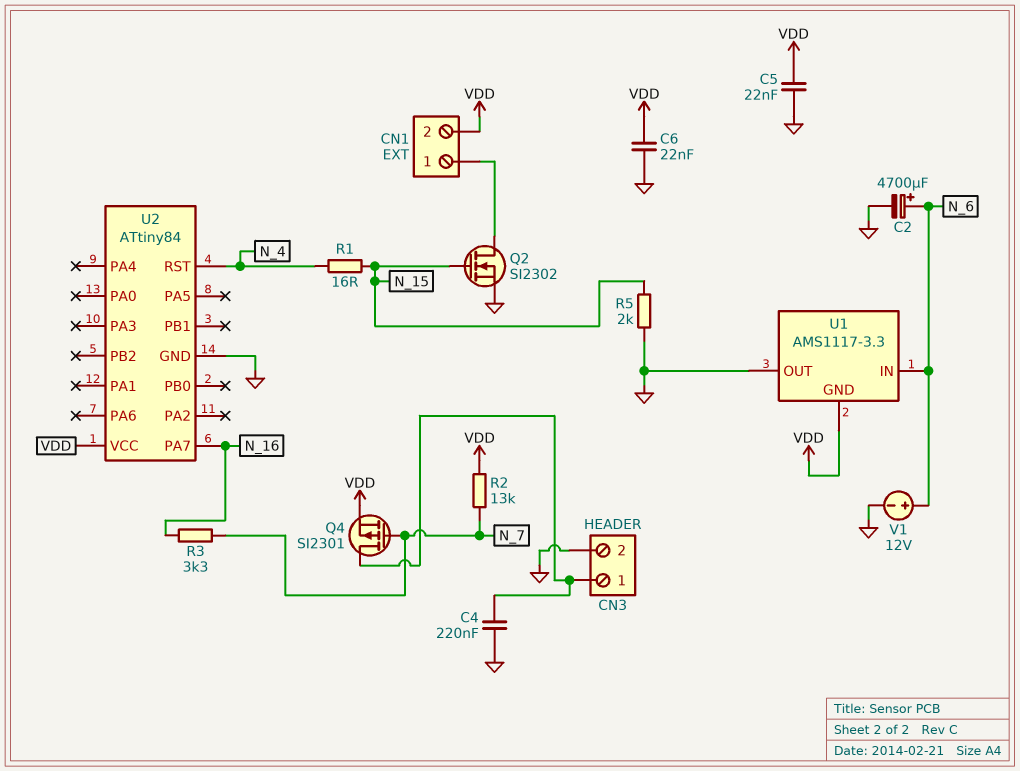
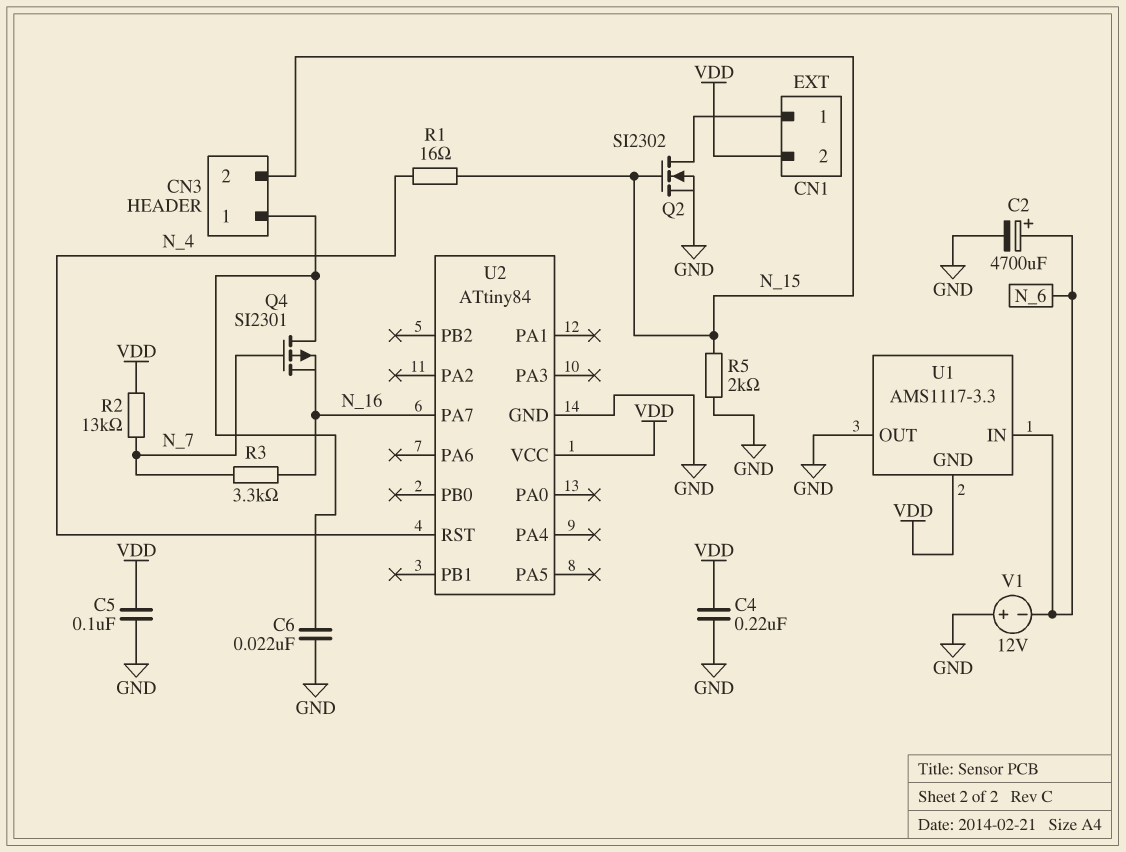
C4: 220nF (CN3/1, GND) -> 220nF (GND, VDD)
C5: 22nF (GND, VDD) -> 100nF (GND, VDD)
C6: 22nF (GND, VDD) -> 22nF (CN3/1, GND)
CN3 pin 2: GND -> N_15
Q4: PMOS SI2301 (G N_7, D CN3/1, S VDD) -> PMOS SI2301 (G N_7, D CN3/1, S N_16)
V1: 12V (plus N_6, minus GND) -> 12V (plus GND, minus N_6)

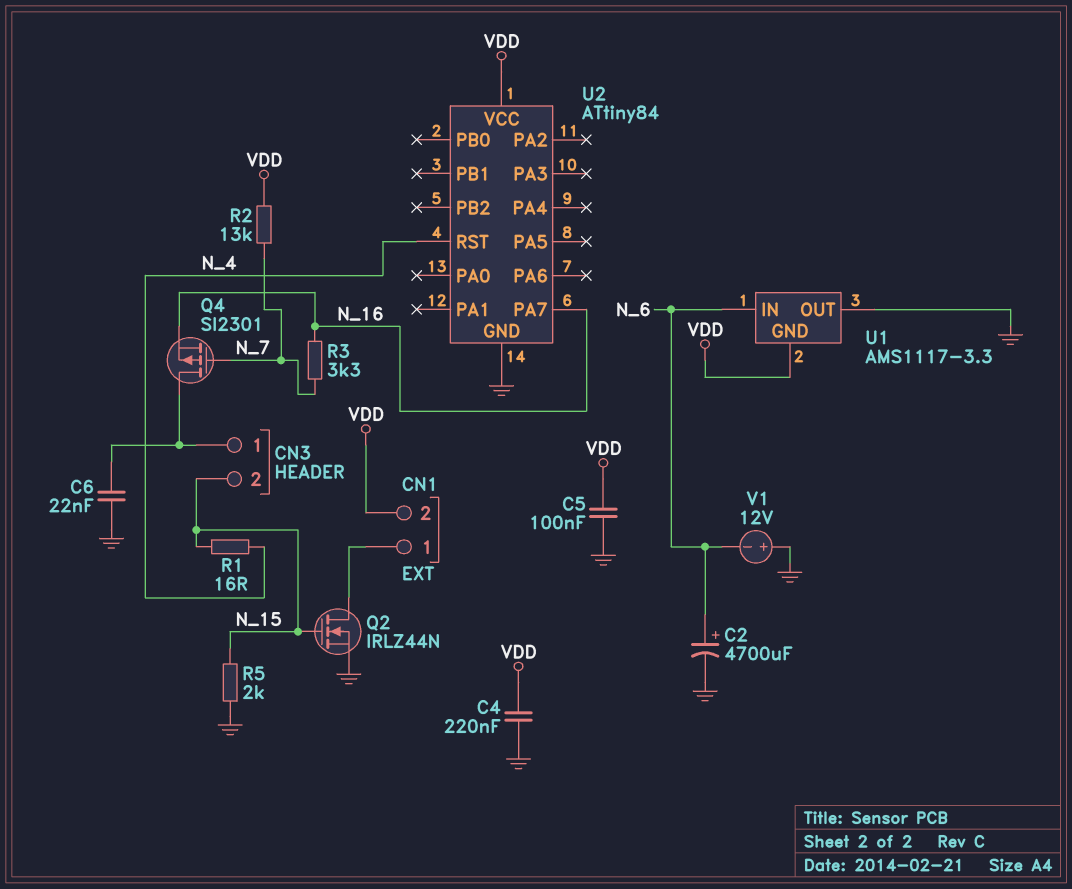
Q2: NMOS SI2302 (G N_15, D CN1/1, S GND) -> NMOS IRLZ44N (G N_15, D CN1/1, S GND)

